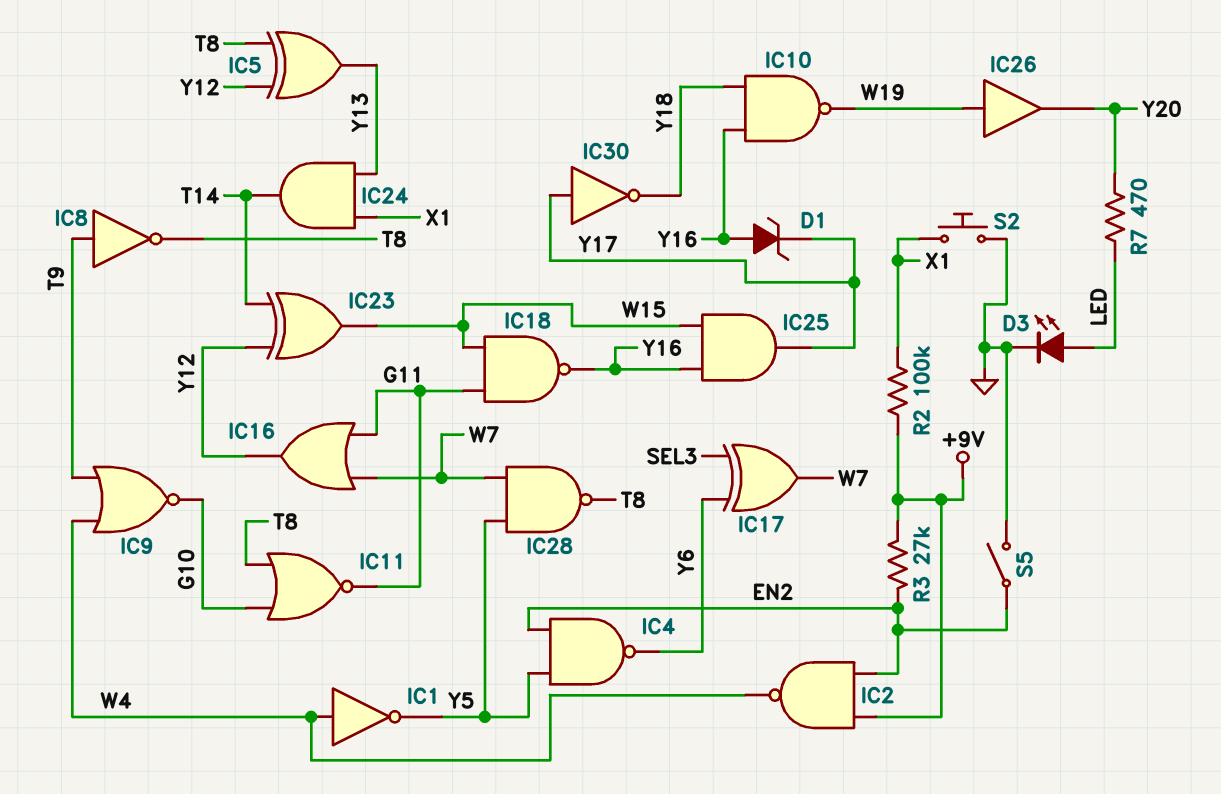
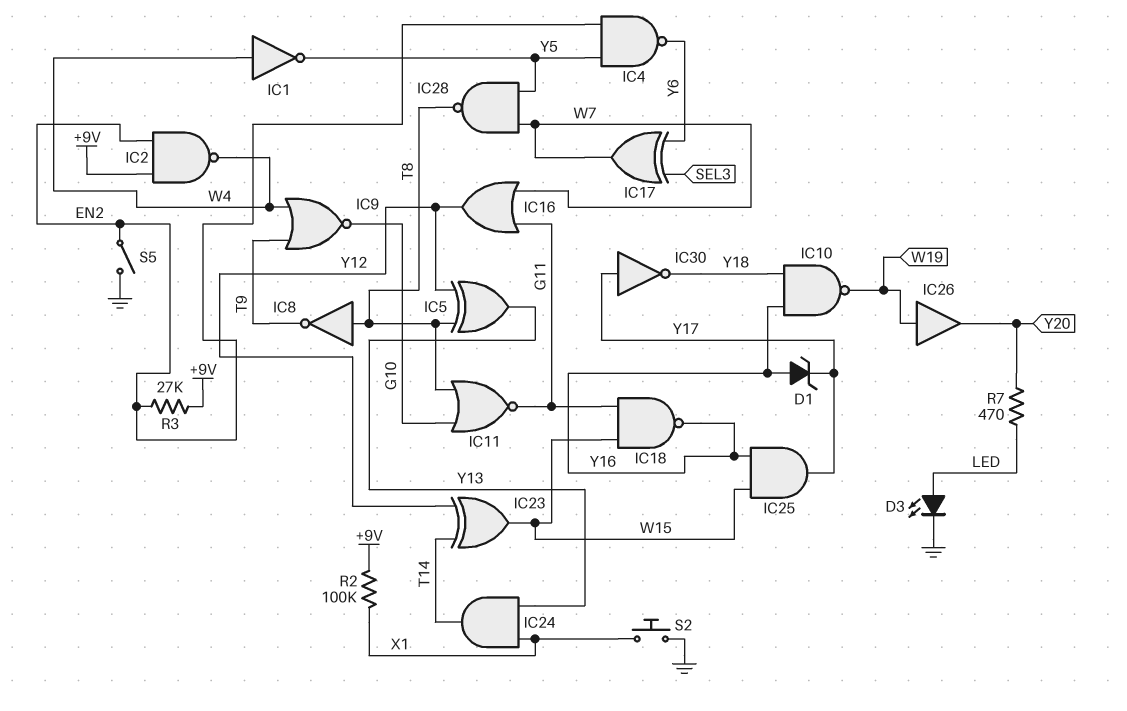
IC8: NOT (in T9, out T8) -> NOT (in T8, out T9)

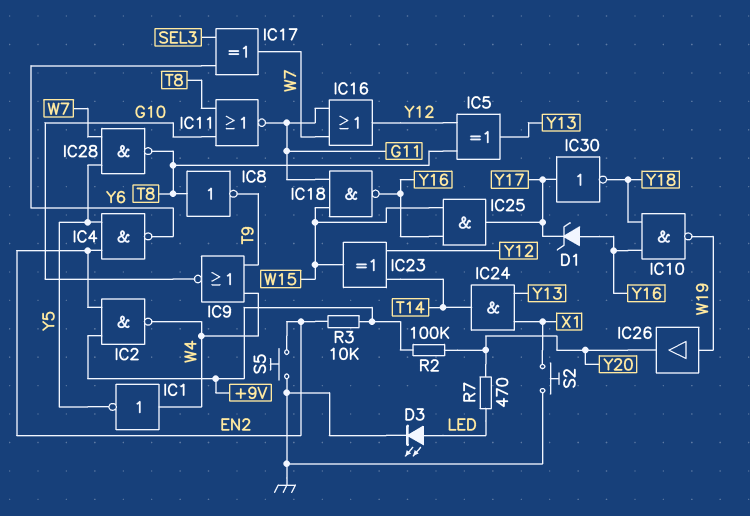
R2: 100k (+9V, X1) -> 100k (+9V, Y20)
R3: 27k (+9V, EN2) -> 10k (+9V, EN2)
S5: switch (EN2, GND) -> button (EN2, GND)

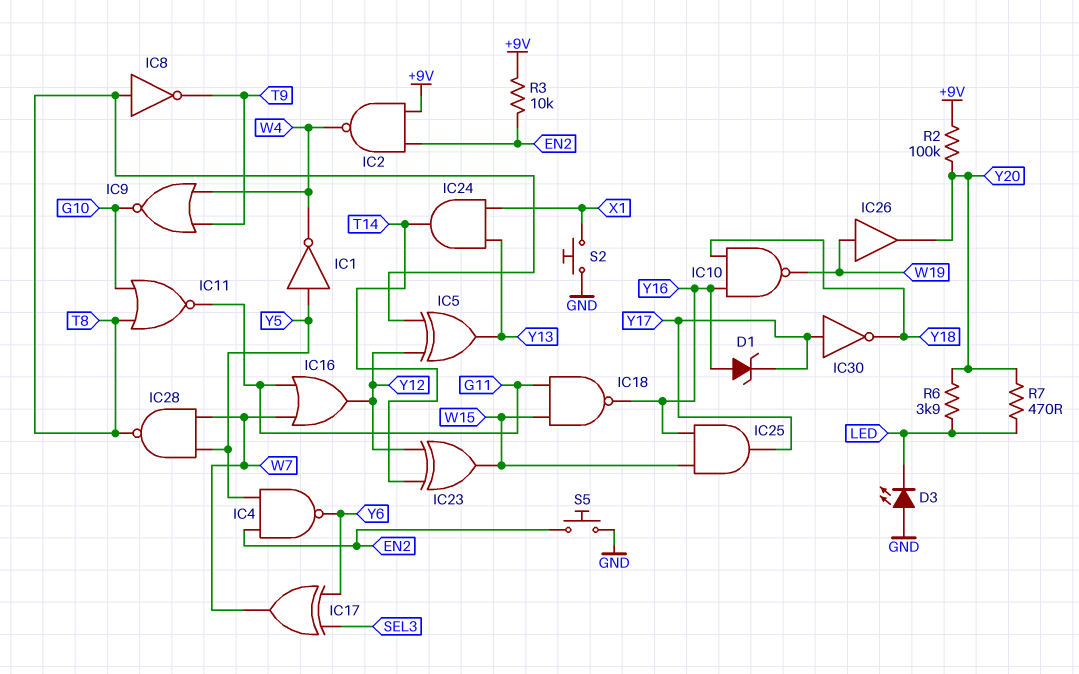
D3: LED (A LED, K GND) -> LED (A GND, K LED)
IC1: NOT (in W4, out Y5) -> NOT (in Y5, out W4)
R6: none -> 3.9k (LED, Y20)

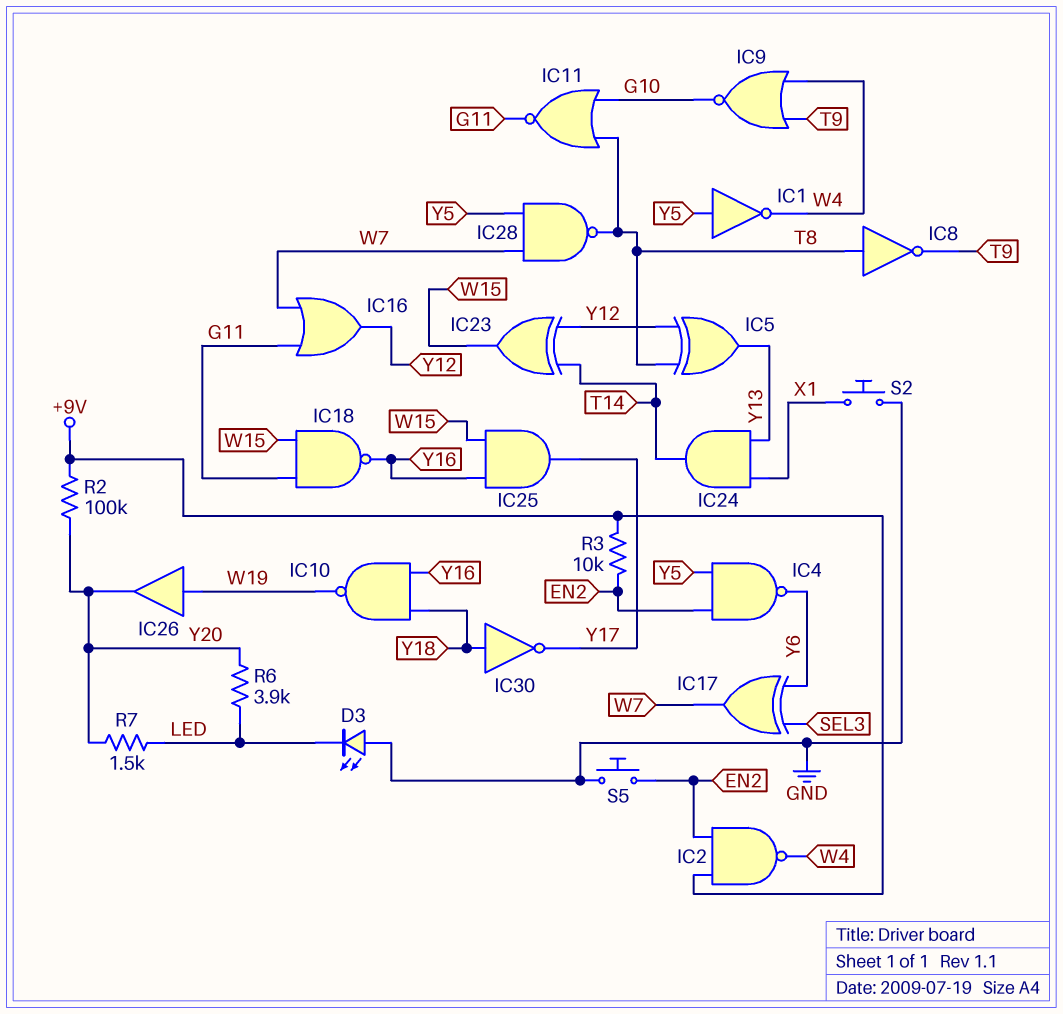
D1: zener (A Y16, K Y17) -> none
IC30: NOT (in Y17, out Y18) -> NOT (in Y18, out Y17)
R7: 470 (LED, Y20) -> 1.5k (LED, Y20)

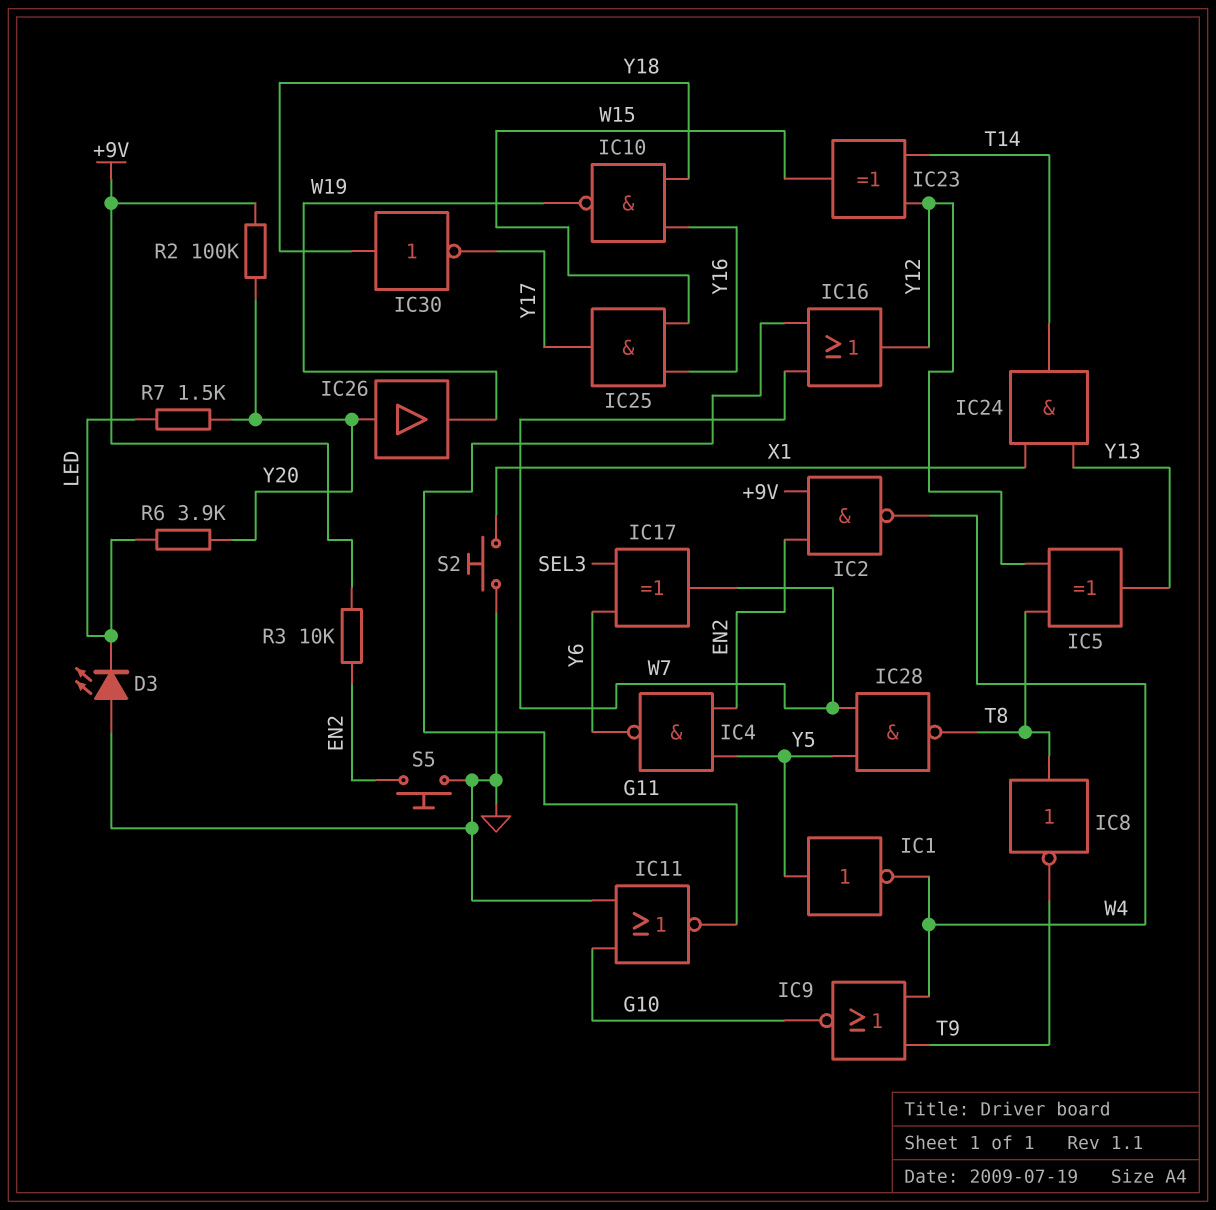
IC11: NOR (in G10, in T8, out G11) -> NOR (in G10, in GND, out G11)
IC18: NAND (in G11, in W15, out Y16) -> none
IC26: buffer (in W19, out Y20) -> buffer (in Y20, out W19)

